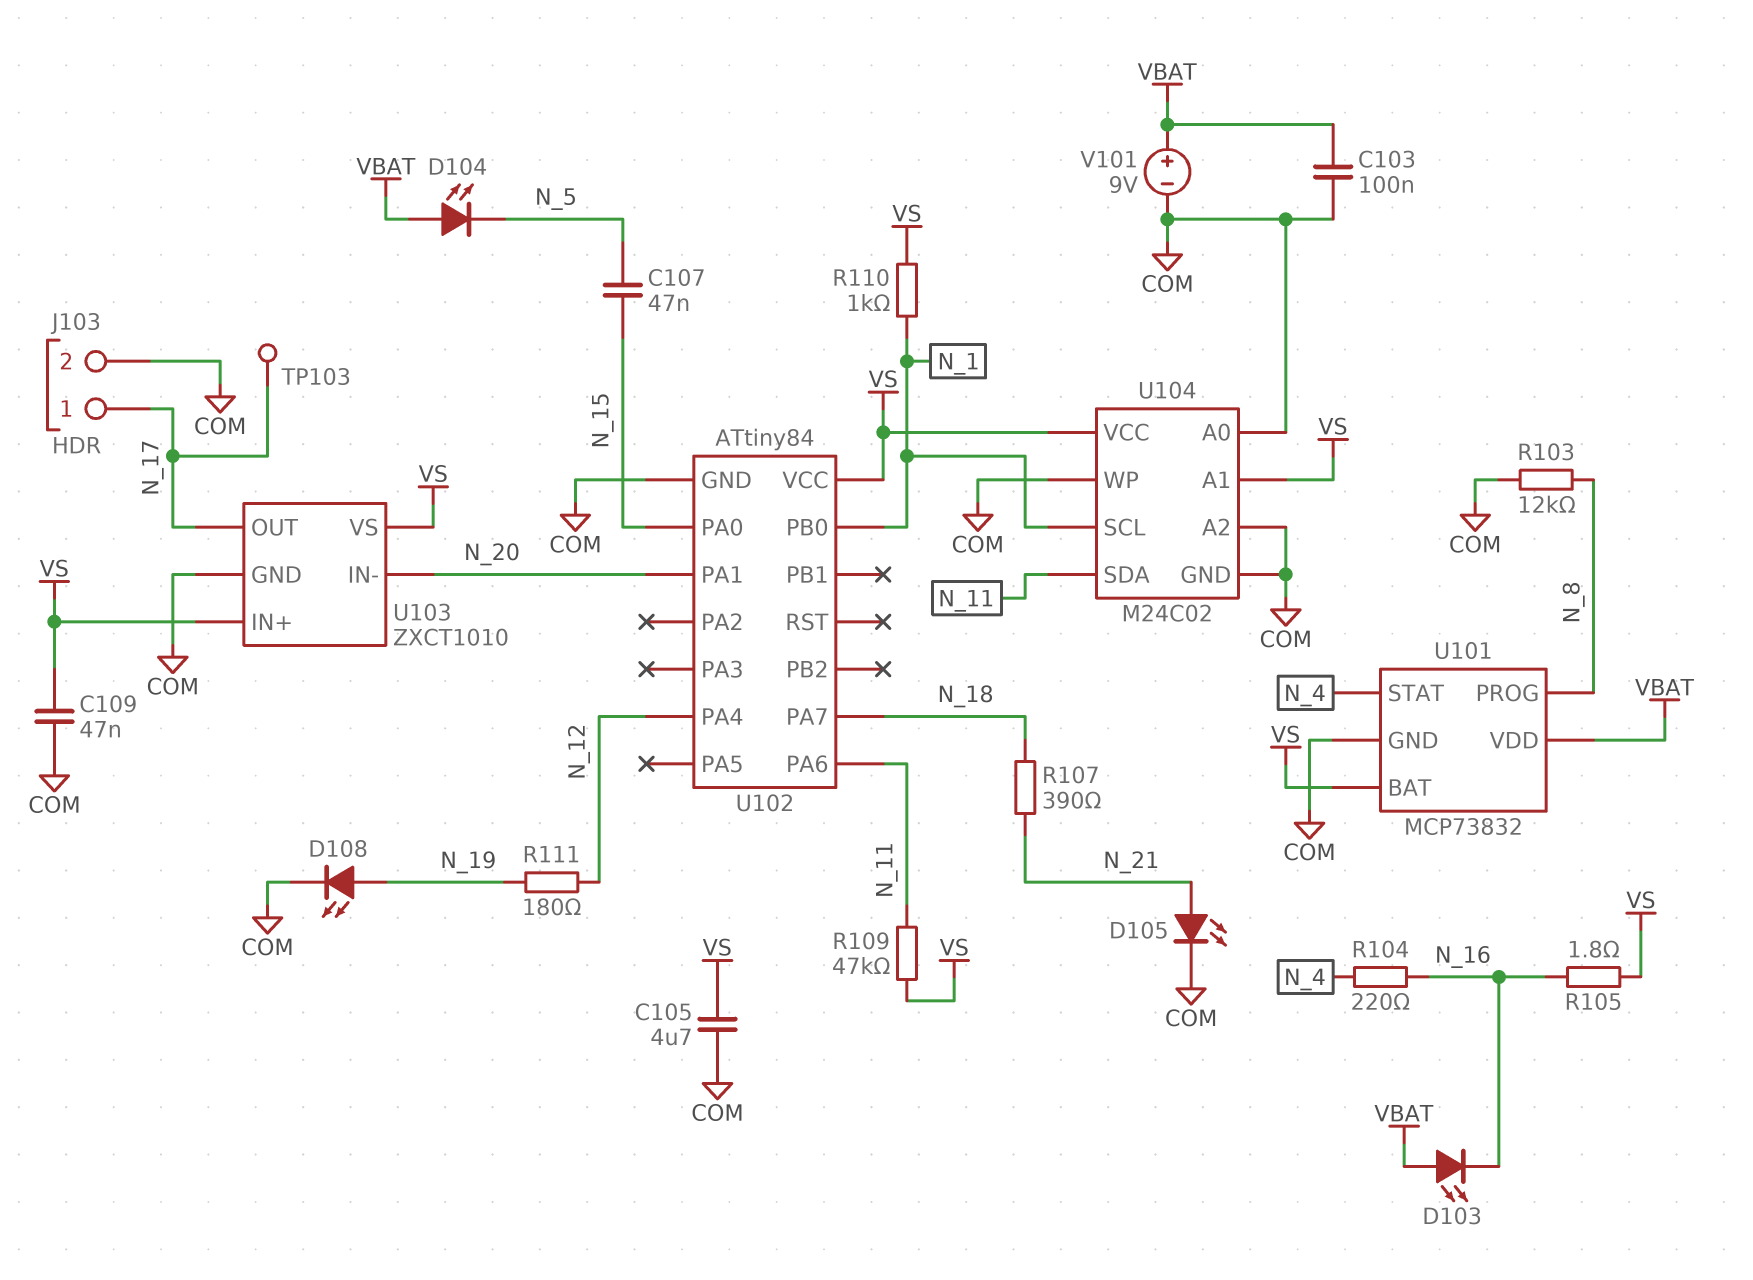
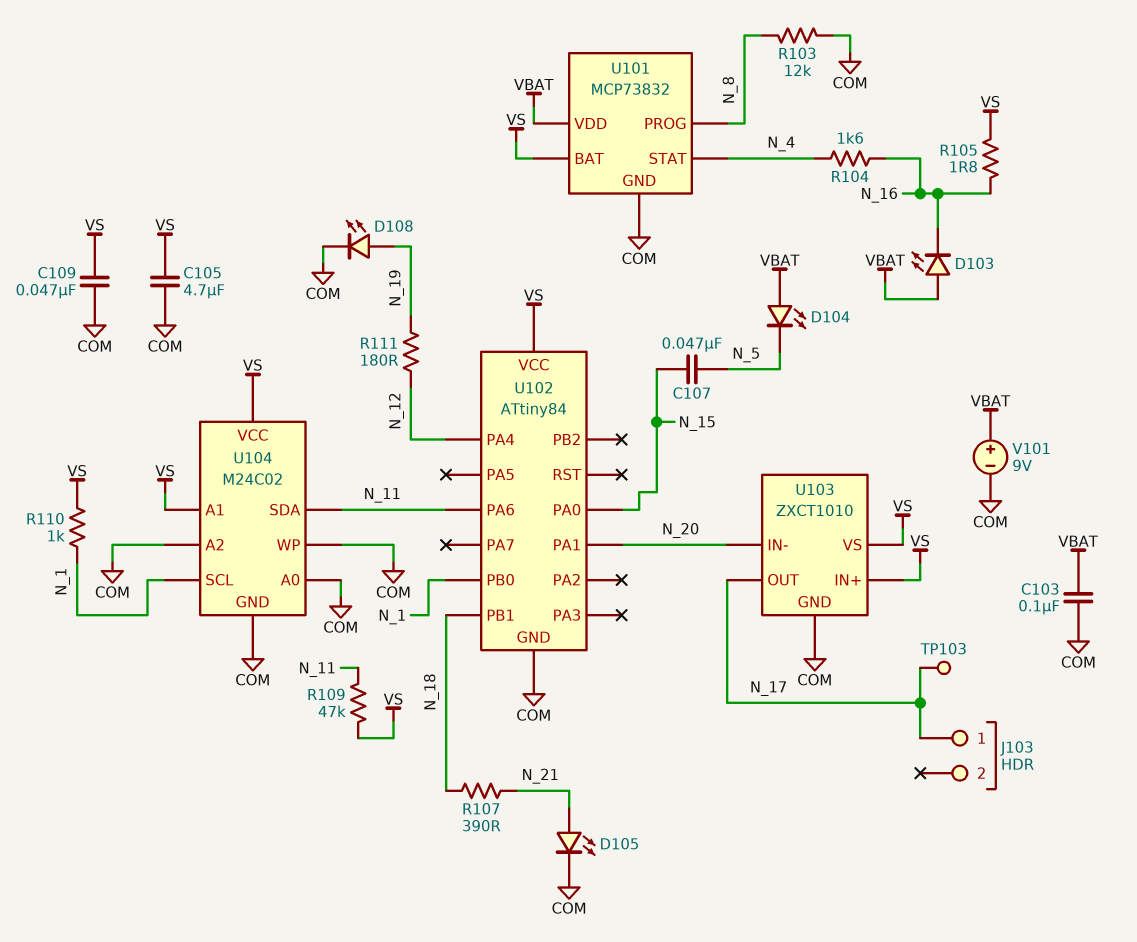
J103 pin 2: COM -> none
R104: 220 (N_4, N_16) -> 1.6k (N_4, N_16)
U102 pin PA7: N_18 -> none
U102 pin PB1: none -> N_18

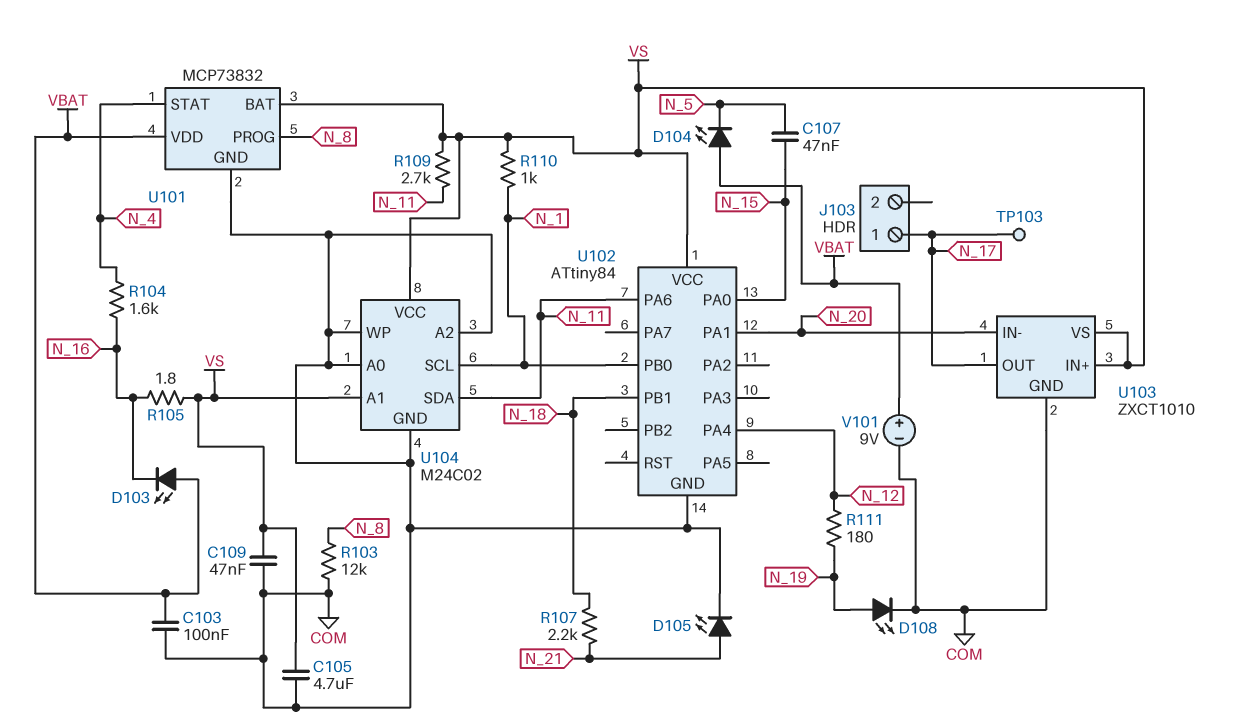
R107: 390 (N_18, N_21) -> 2.2k (N_18, N_21)
R109: 47k (N_11, VS) -> 2.7k (N_11, VS)

